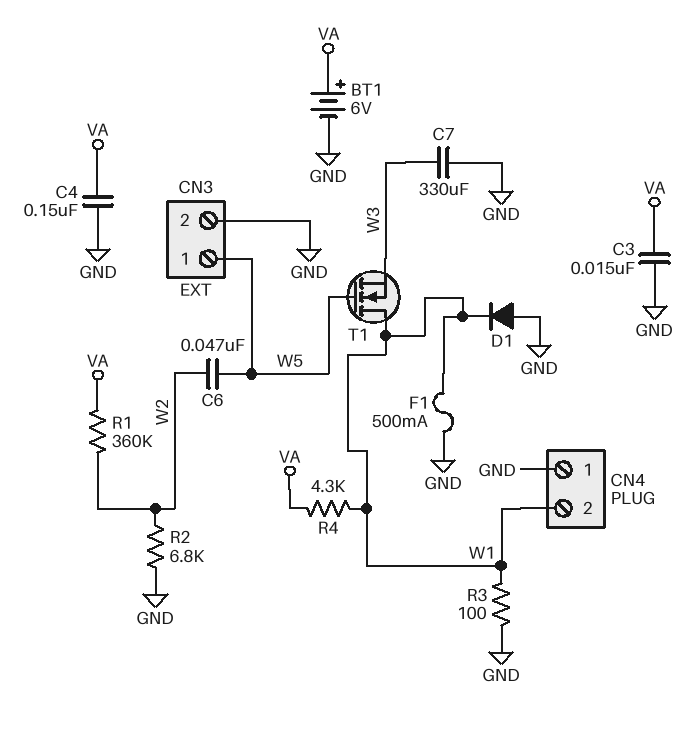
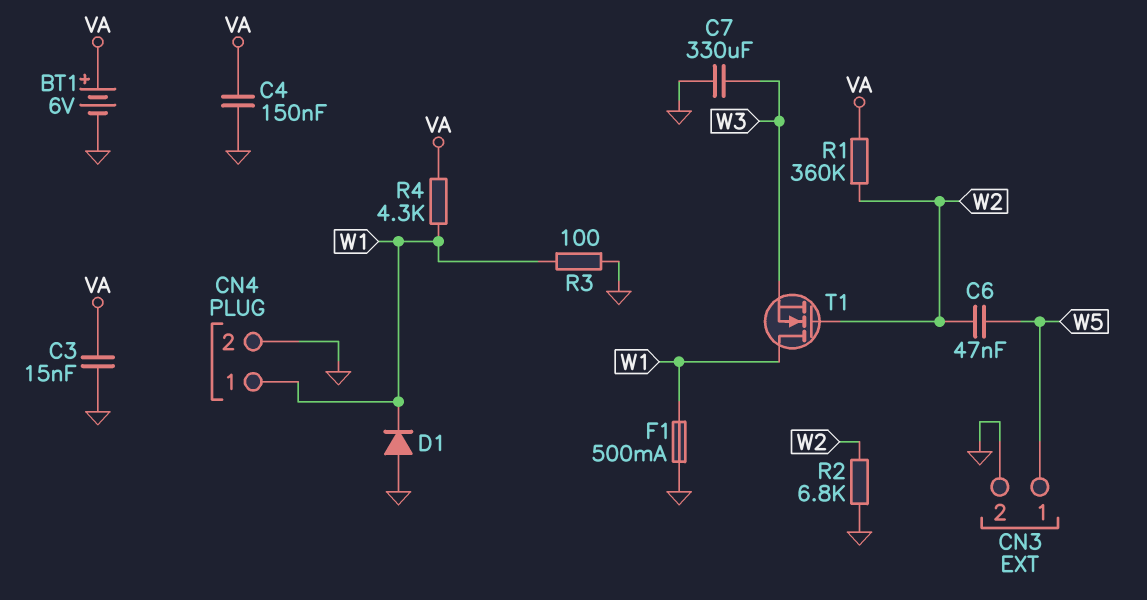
CN4 pin 1: GND -> W1
CN4 pin 2: W1 -> GND
T1: NMOS (G W5, D W1, S W3) -> NMOS (G W2, D W1, S W3)

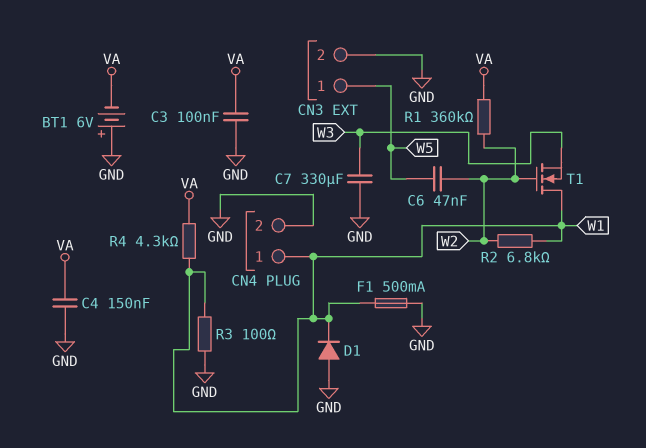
BT1: 6V (plus VA, minus GND) -> 6V (plus GND, minus VA)
C3: 15nF (GND, VA) -> 100nF (GND, VA)
R2: 6.8k (GND, W2) -> 6.8k (W1, W2)

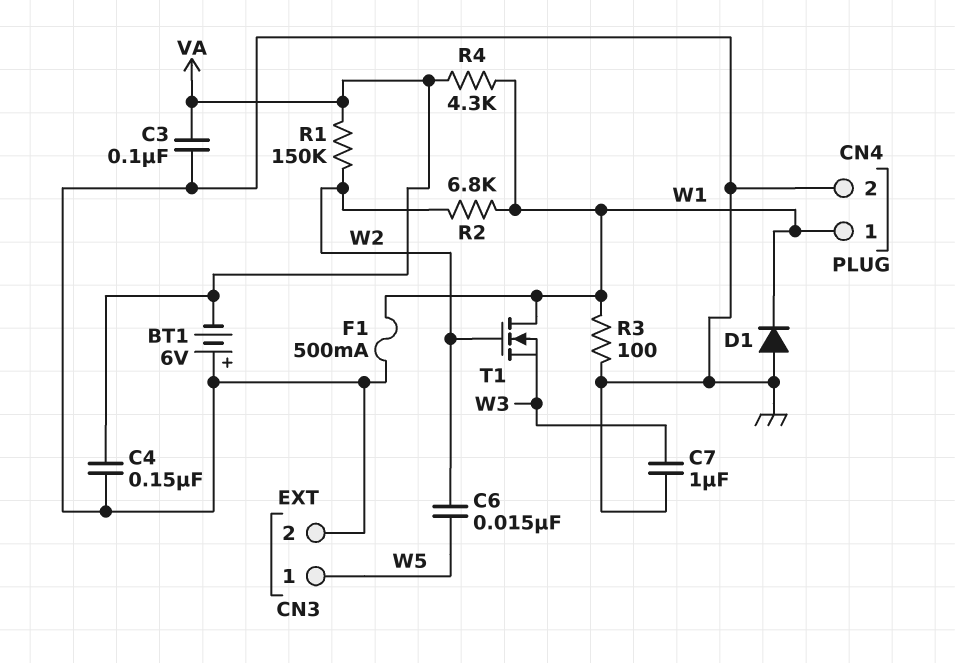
C6: 47nF (W2, W5) -> 15nF (W2, W5)
C7: 330uF (GND, W3) -> 1uF (GND, W3)
R1: 360k (VA, W2) -> 150k (VA, W2)

